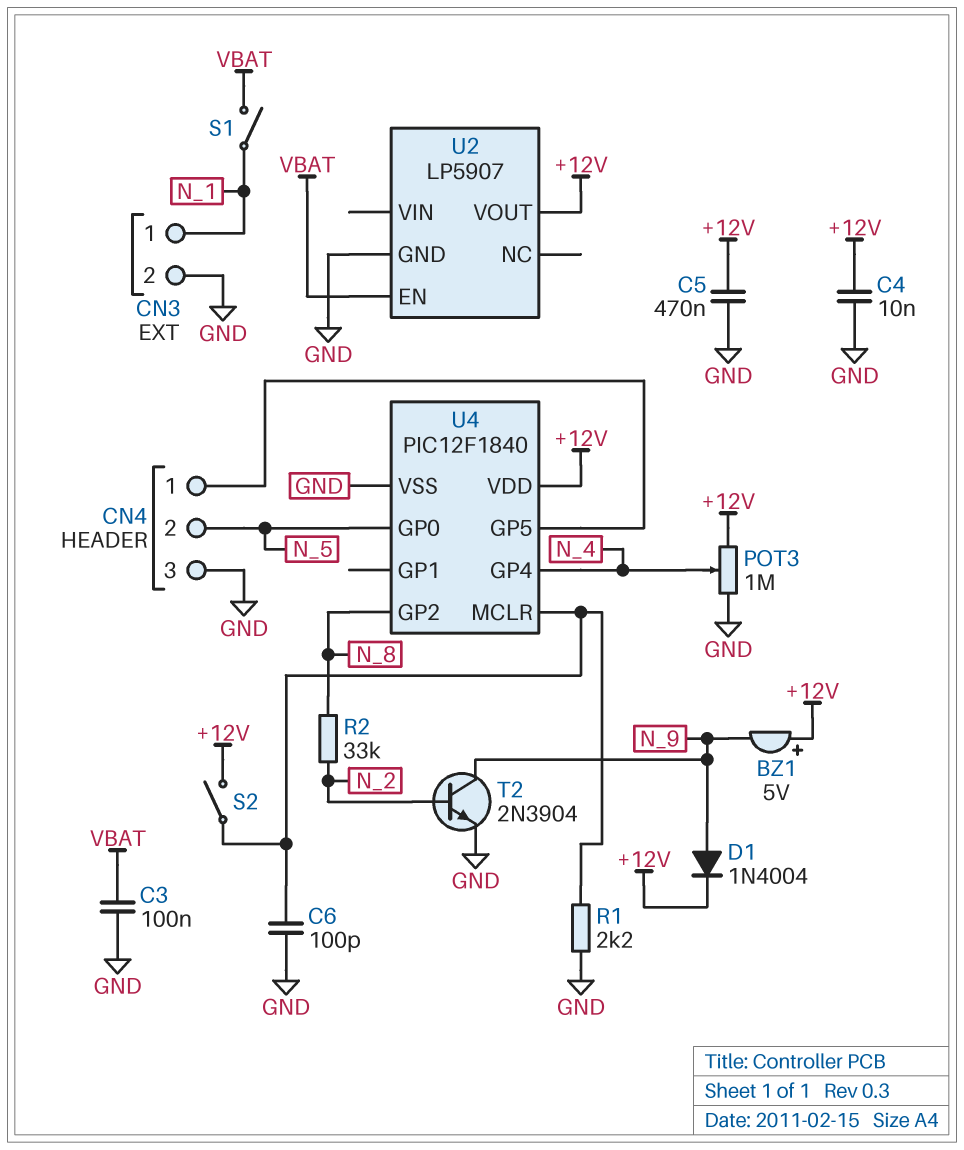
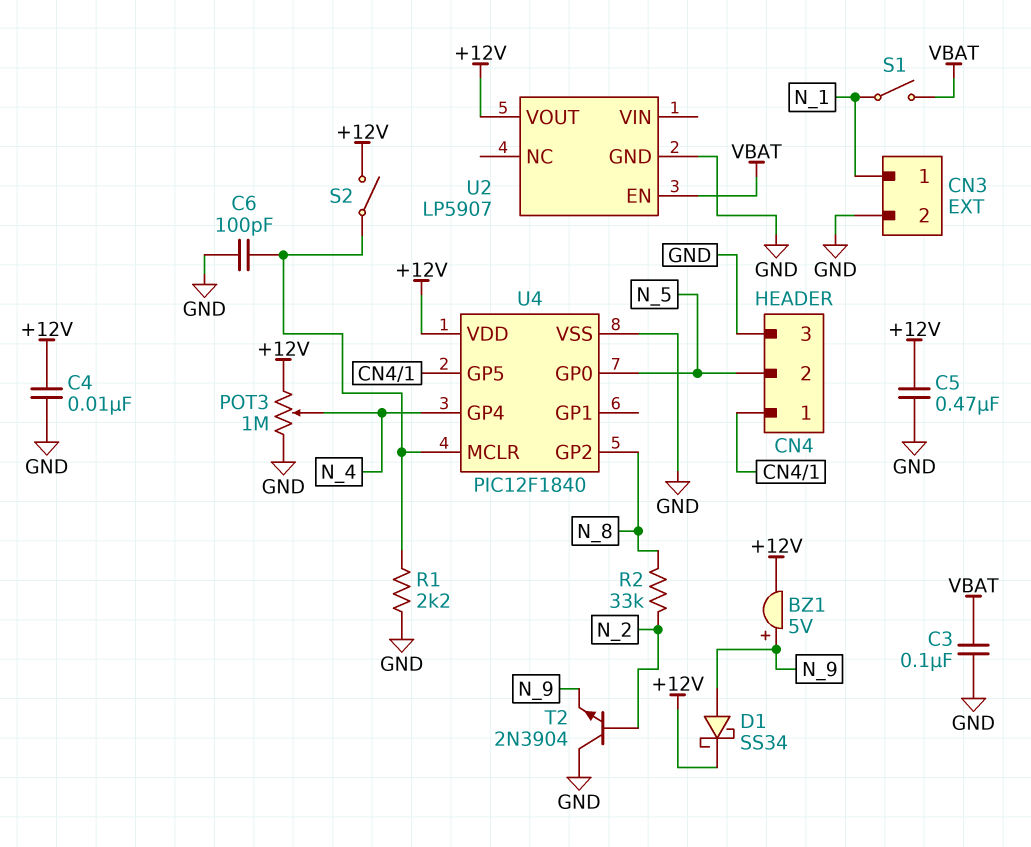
BZ1: buzzer 5V (plus +12V, minus N_9) -> buzzer 5V (plus N_9, minus +12V)
D1: diode 1N4004 (A N_9, K +12V) -> schottky SS34 (A N_9, K +12V)
T2: NPN 2N3904 (B N_2, C N_9, E GND) -> NPN 2N3904 (B N_2, C GND, E N_9)

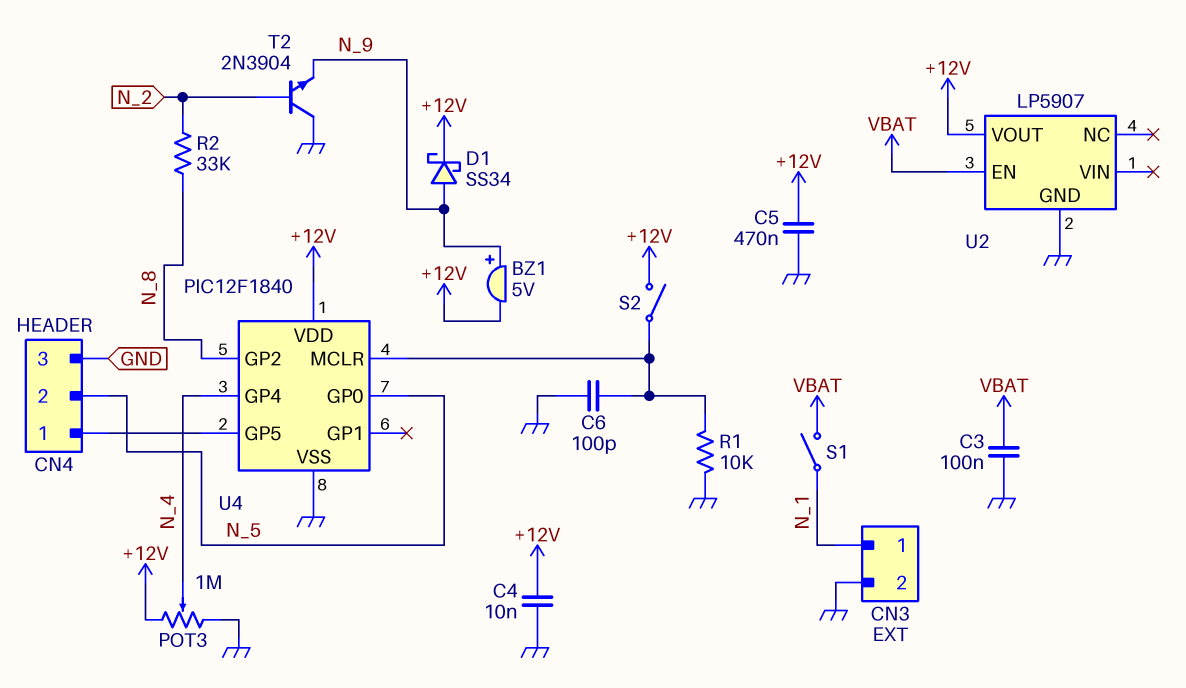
R1: 2.2k (GND, U4/MCLR) -> 10k (GND, U4/MCLR)

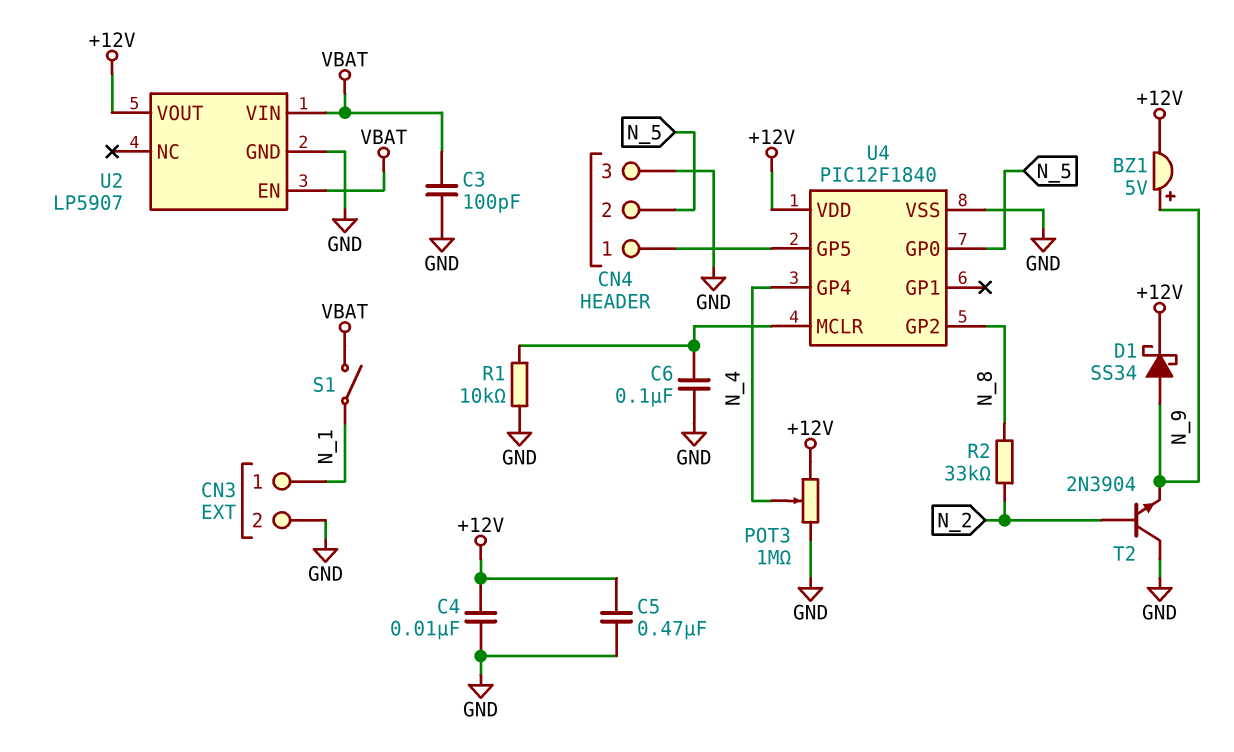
C3: 100nF (GND, VBAT) -> 100pF (GND, VBAT)
C6: 100pF (GND, U4/MCLR) -> 100nF (GND, U4/MCLR)
S2: switch (+12V, U4/MCLR) -> none
U2 pin VIN: none -> VBAT

